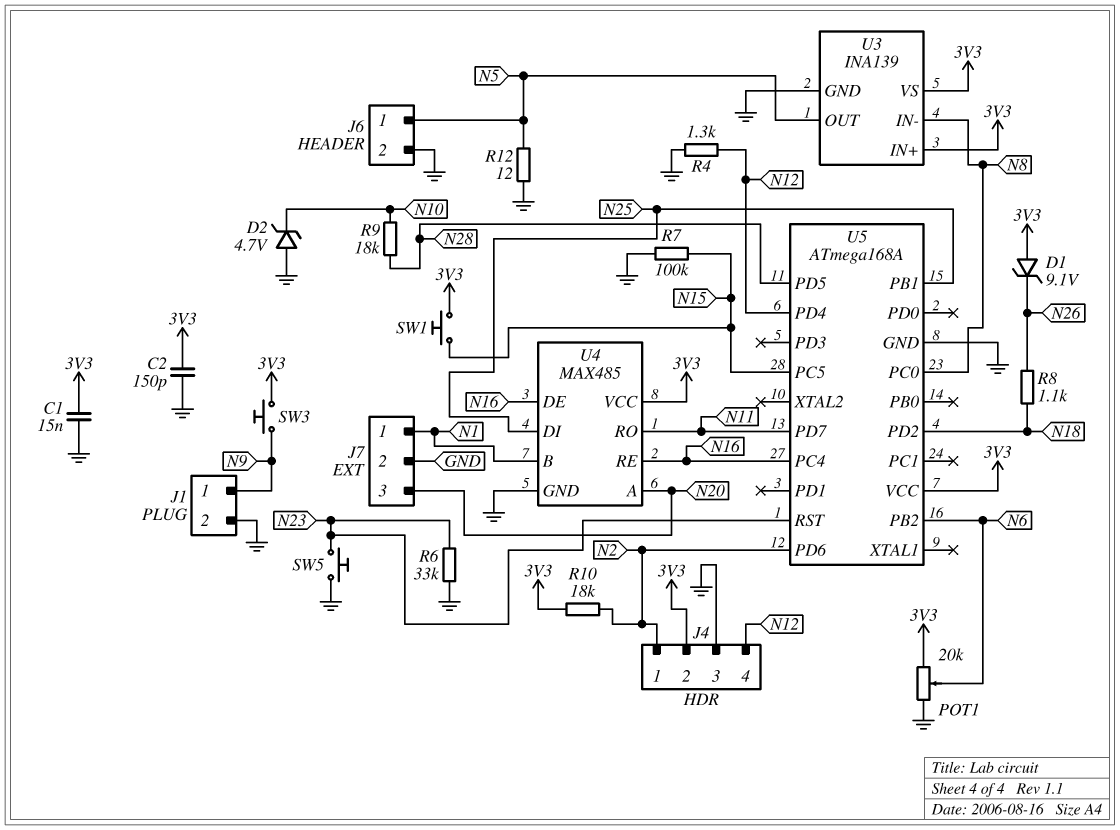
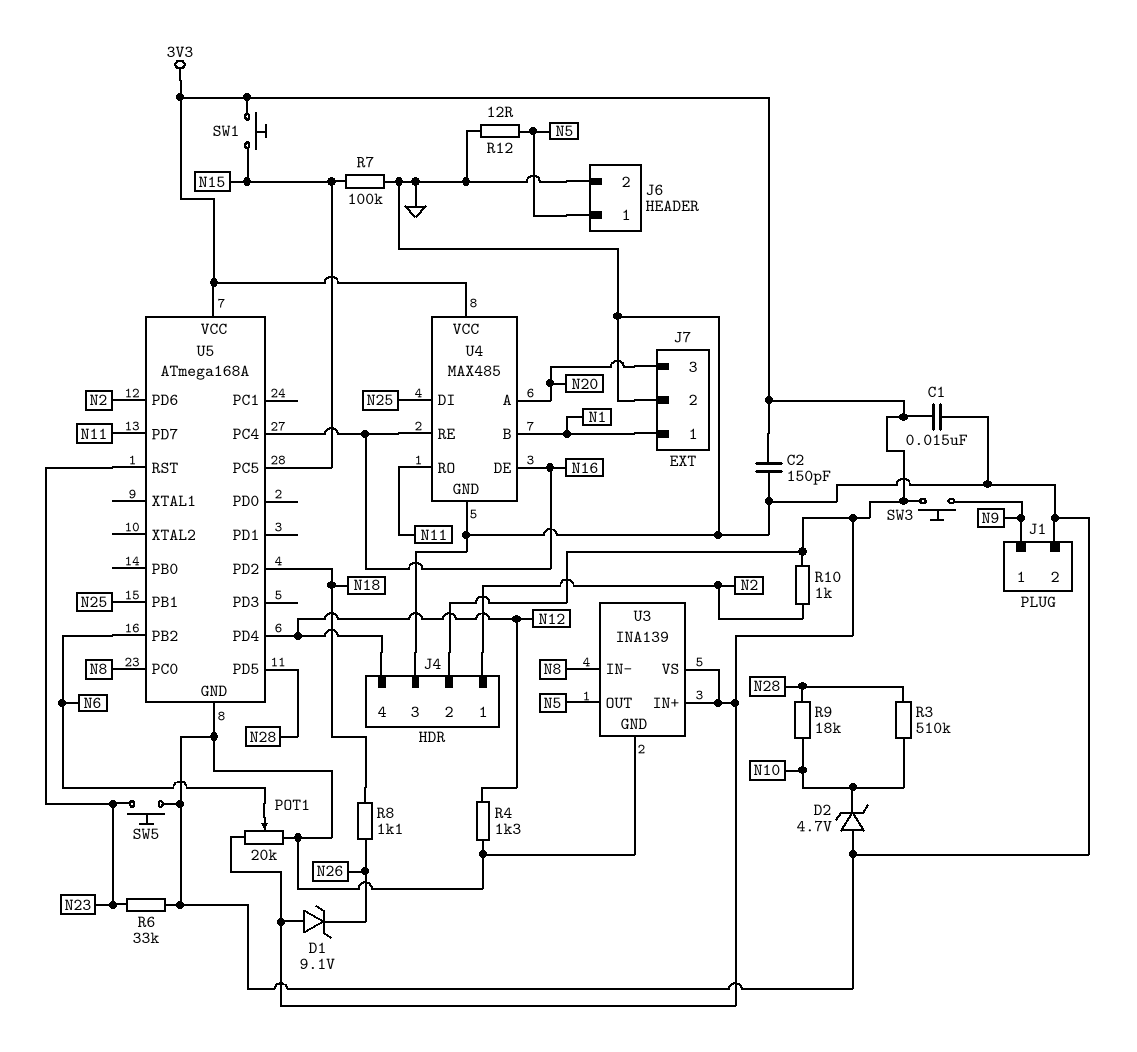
R3: none -> 510k (N10, N28)
R10: 18k (3V3, N2) -> 1k (3V3, N2)

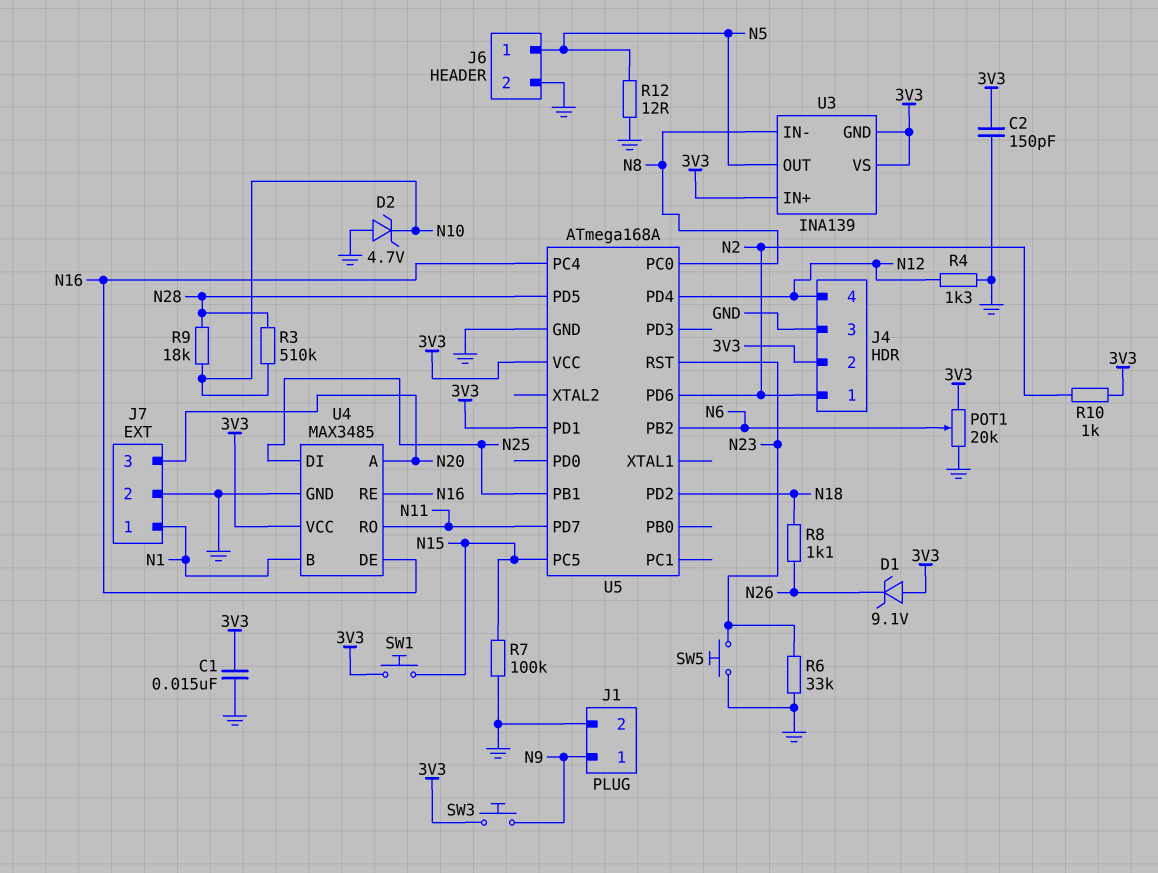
U3 pin GND: GND -> 3V3
U4: MAX485 -> MAX3485
U5 pin PD1: none -> 3V3

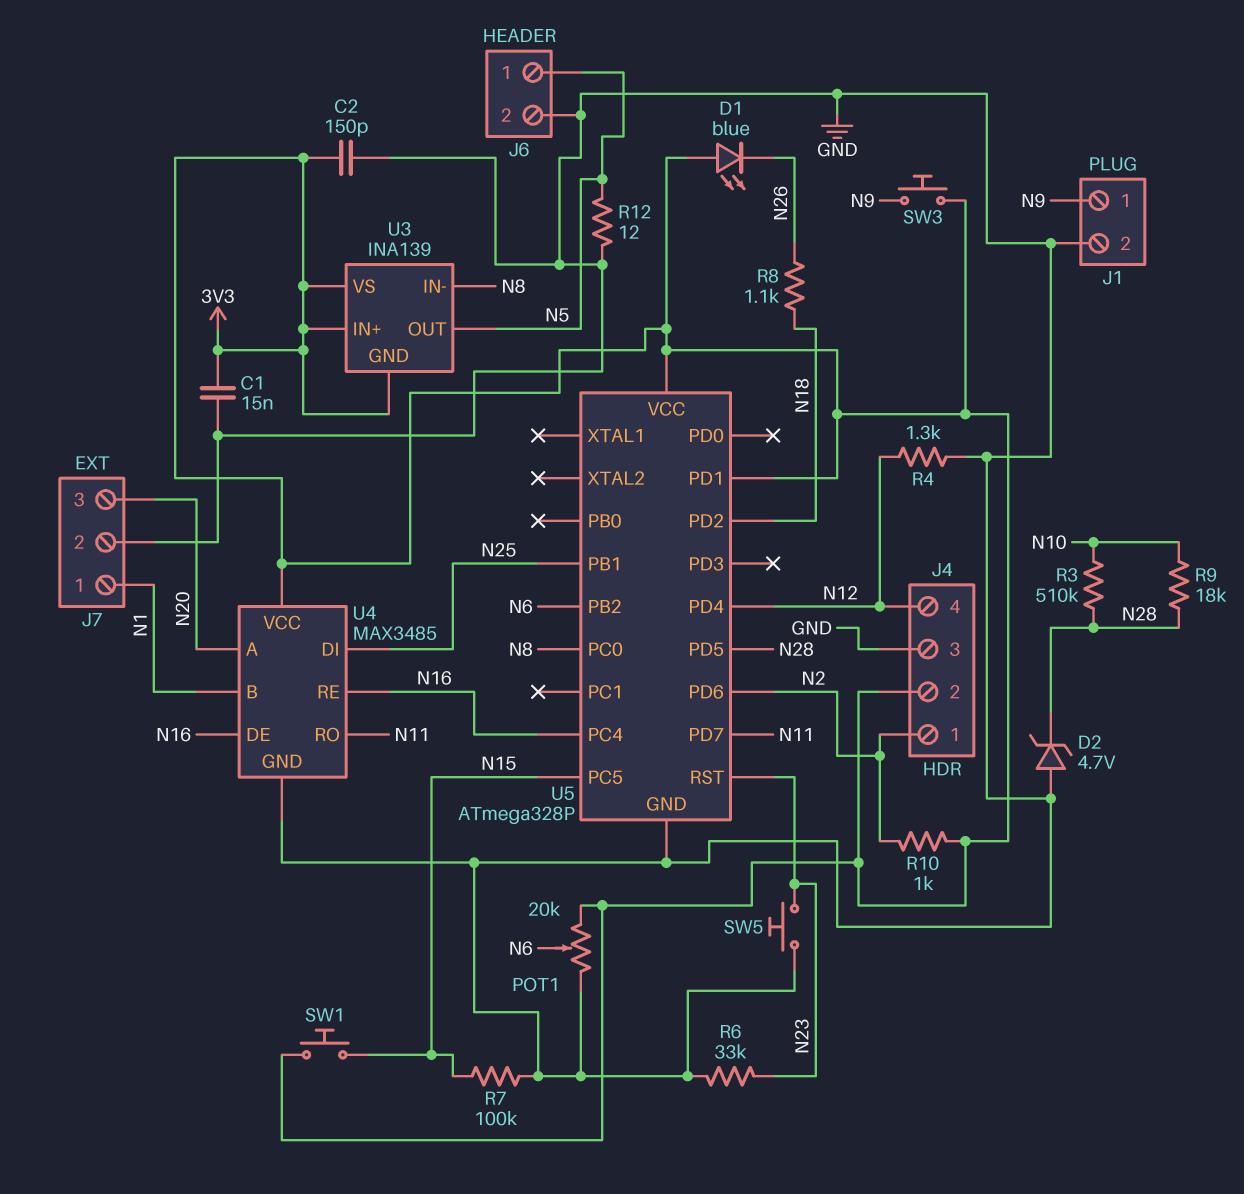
D1: zener 9.1V (A 3V3, K N26) -> LED blue (A 3V3, K N26)
D2: zener 4.7V (A GND, K N10) -> zener 4.7V (A GND, K N28)
U5: ATmega168A -> ATmega328P

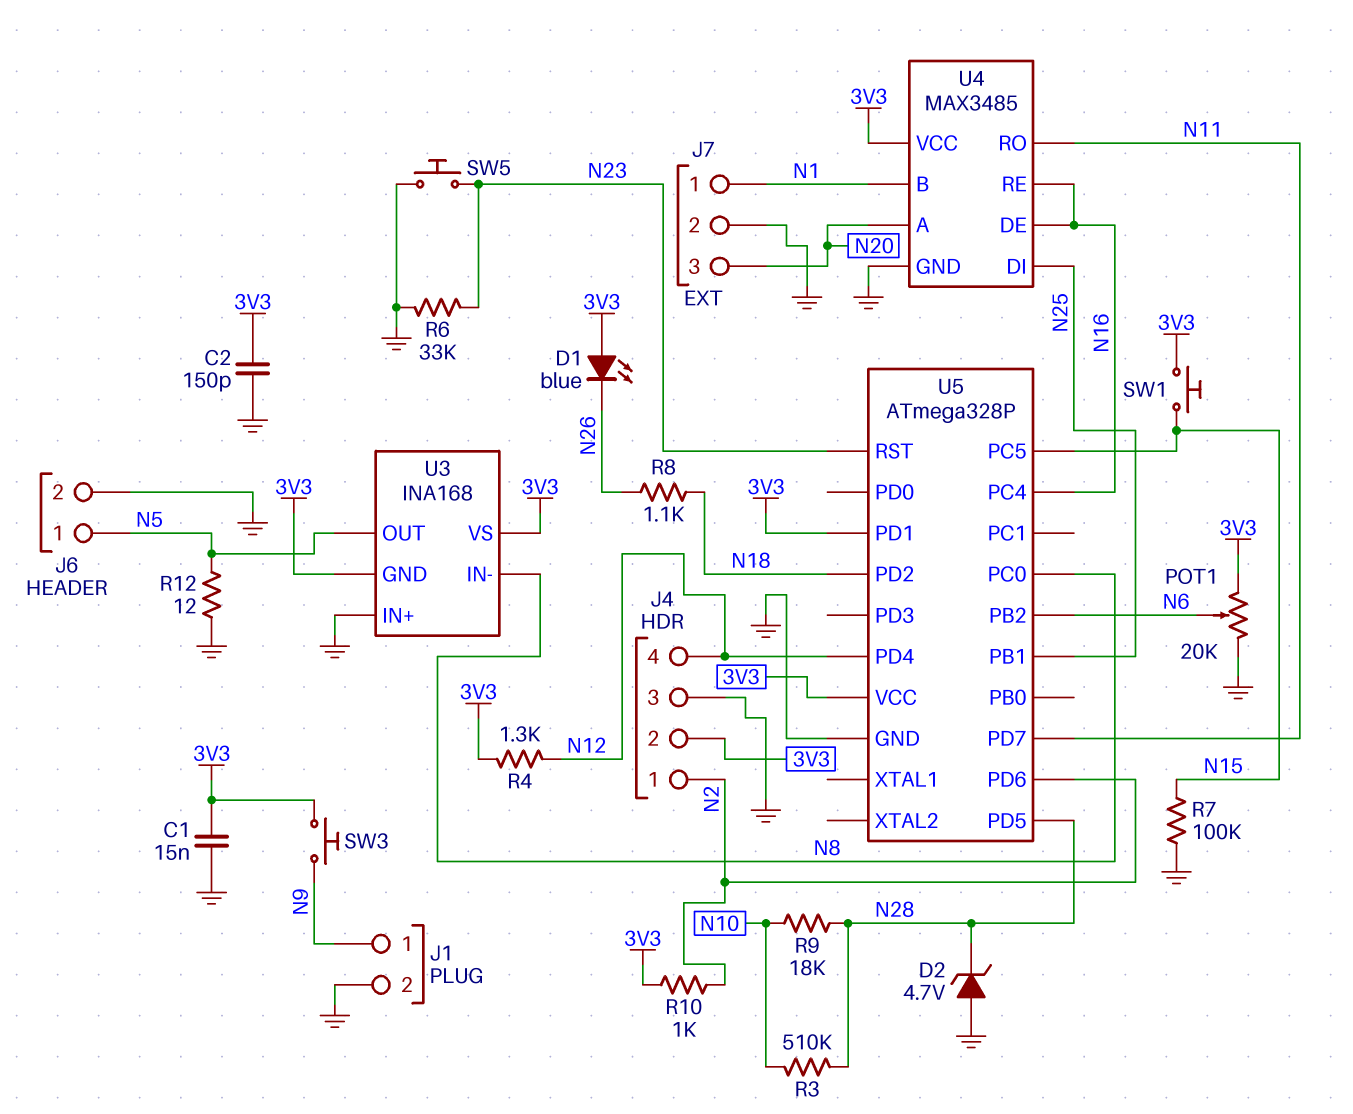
R4: 1.3k (GND, N12) -> 1.3k (3V3, N12)
U3: INA139 -> INA168
U3 pin IN+: 3V3 -> GND

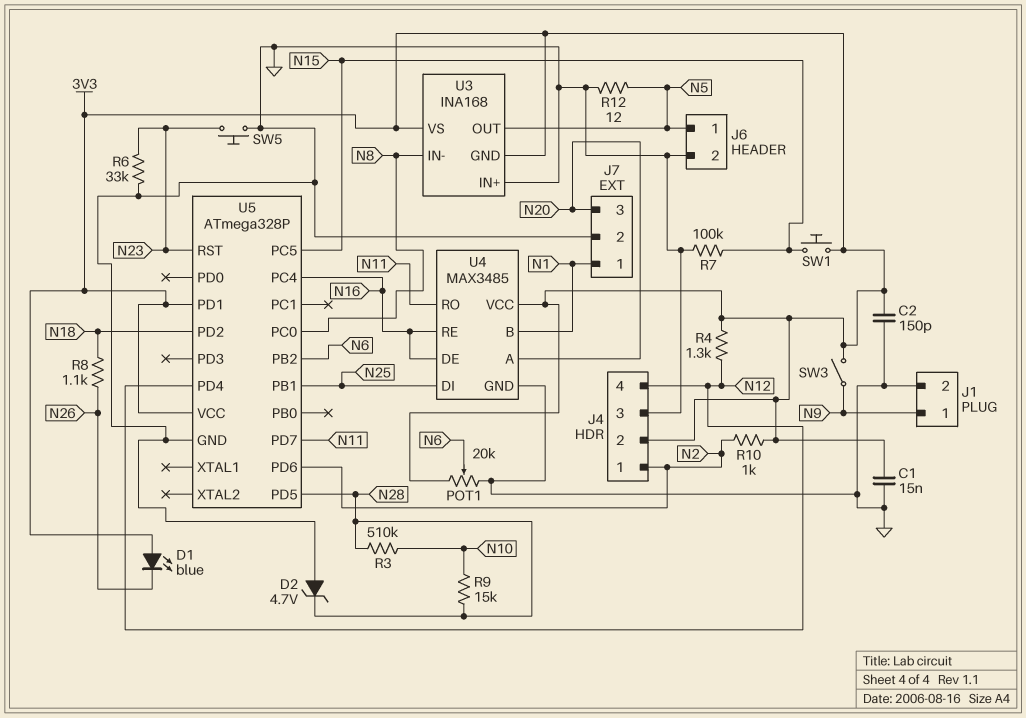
R9: 18k (N10, N28) -> 15k (N10, N28)
SW3: button (3V3, N9) -> switch (3V3, N9)

